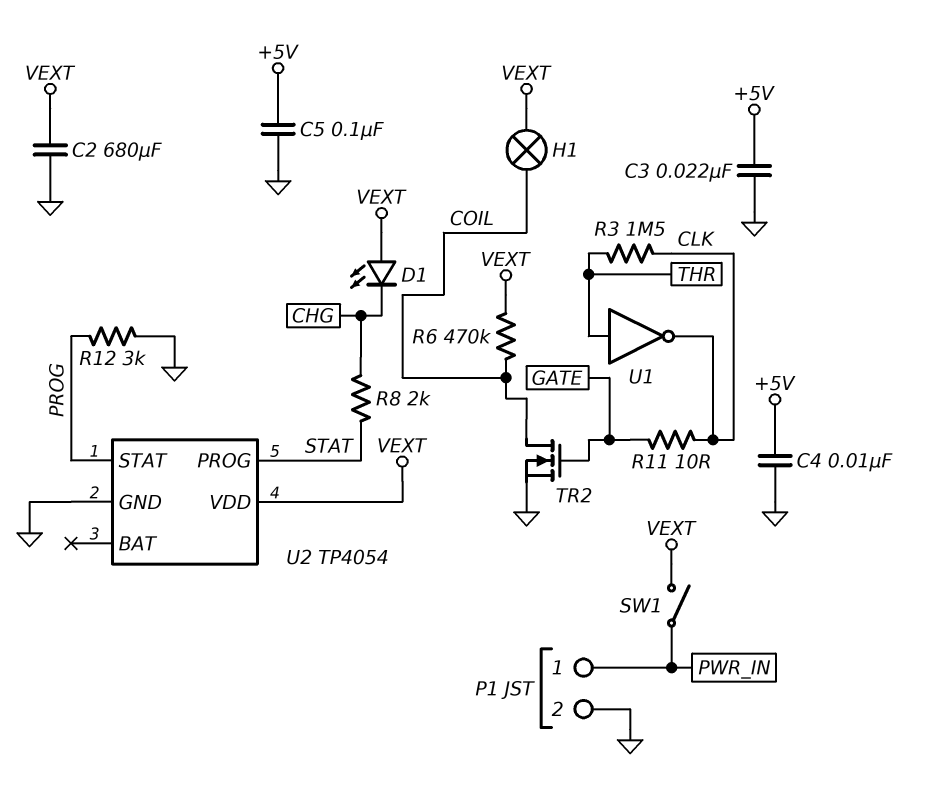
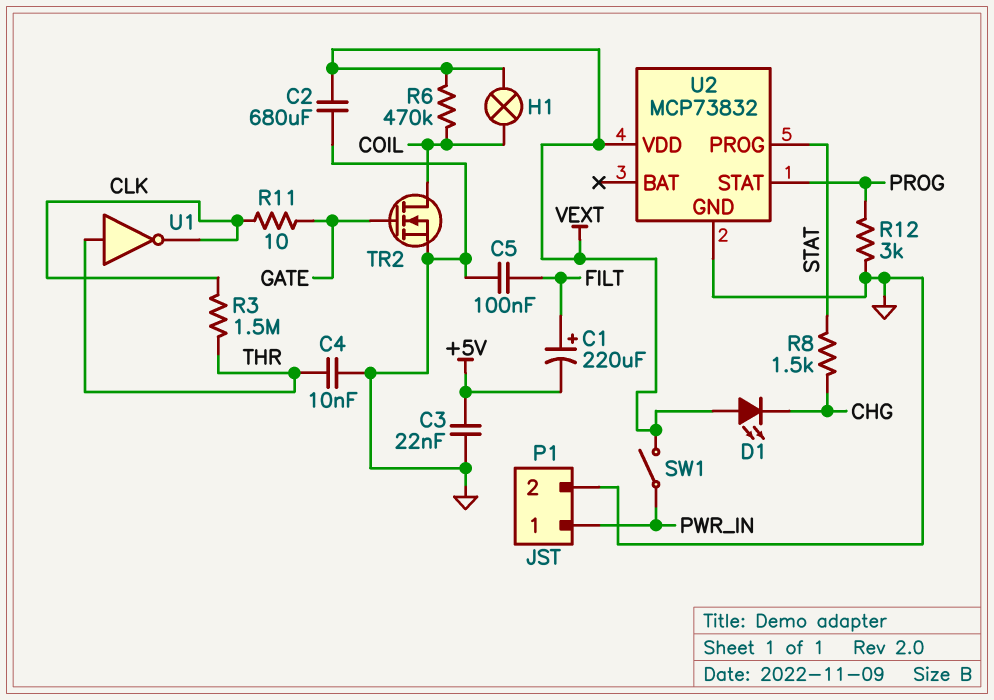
C1: none -> 220uF (plus FILT, minus +5V)
C4: 10nF (+5V, GND) -> 10nF (GND, THR)
C5: 100nF (+5V, GND) -> 100nF (FILT, GND)
R8: 2k (CHG, STAT) -> 1.5k (CHG, STAT)
U2: TP4054 -> MCP73832

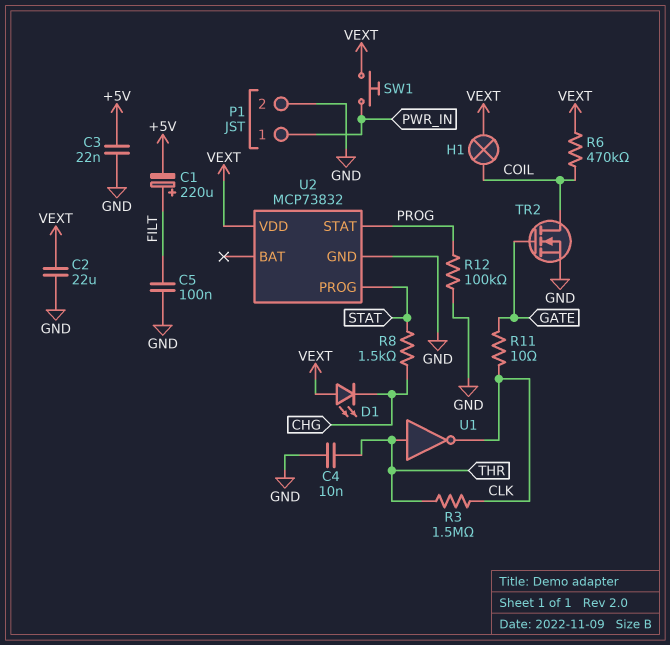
C2: 680uF (GND, VEXT) -> 22uF (GND, VEXT)
R12: 3k (GND, PROG) -> 100k (GND, PROG)
SW1: switch (PWR_IN, VEXT) -> button (PWR_IN, VEXT)

